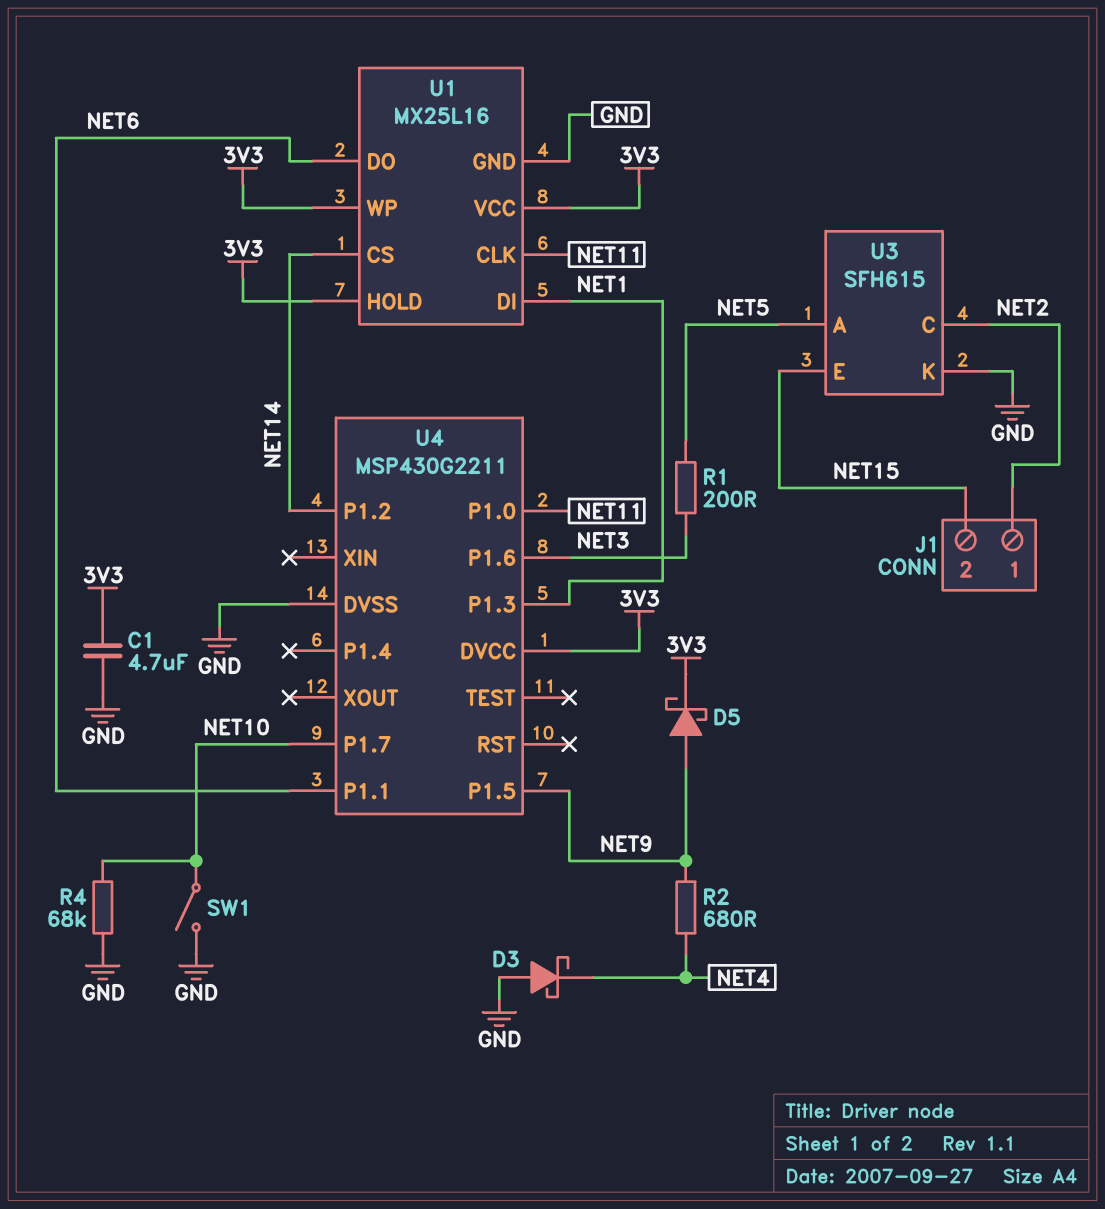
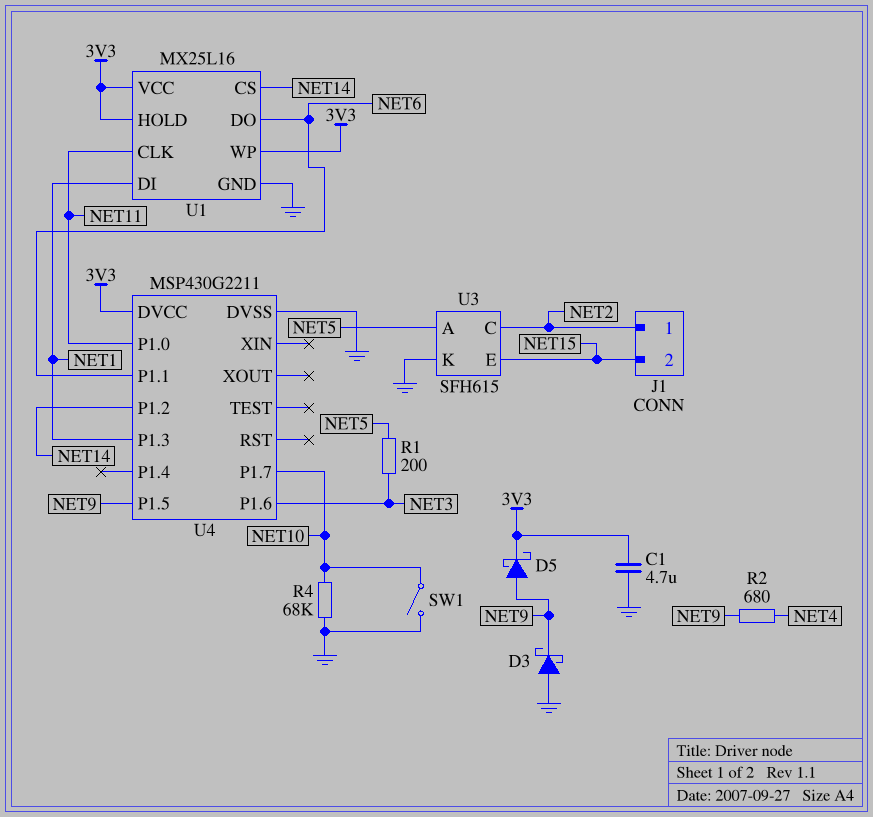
D3: schottky (A GND, K NET4) -> schottky (A GND, K NET9)

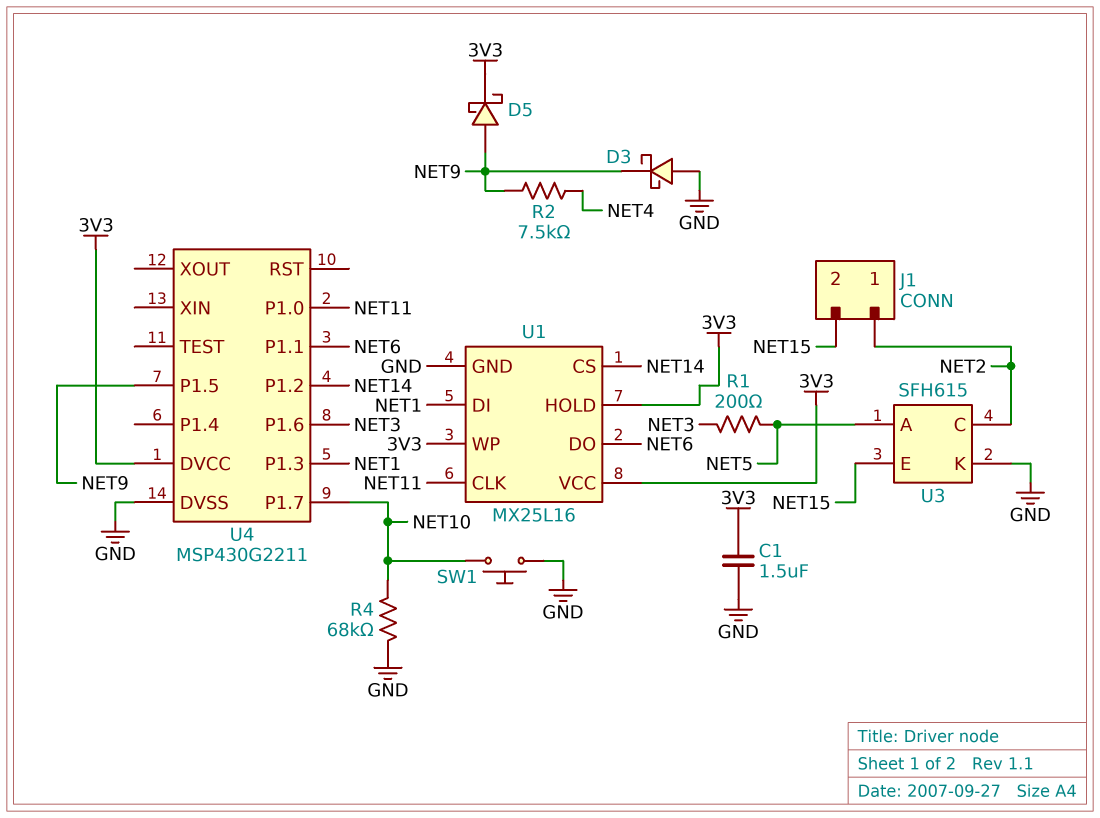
C1: 4.7uF (3V3, GND) -> 1.5uF (3V3, GND)
R2: 680 (NET4, NET9) -> 7.5k (NET4, NET9)
SW1: switch (GND, NET10) -> button (GND, NET10)

